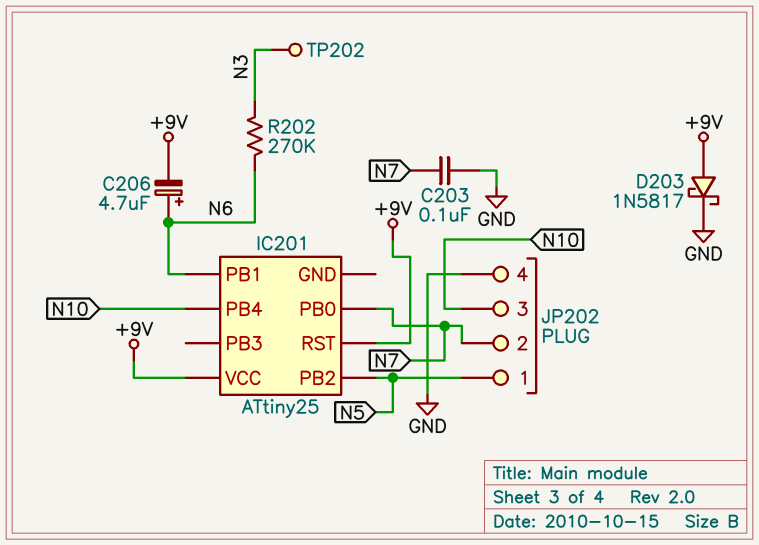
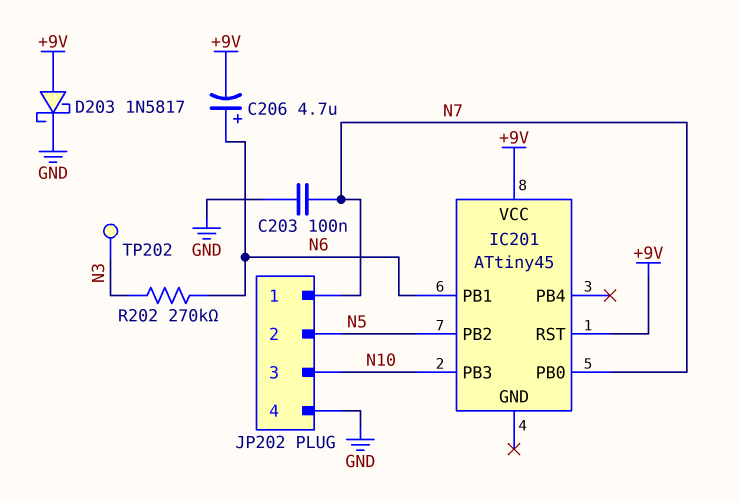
IC201: ATtiny25 -> ATtiny45
IC201 pin PB3: none -> N10
IC201 pin PB4: N10 -> none
JP202 pin 1: N5 -> N7
JP202 pin 2: N7 -> N5

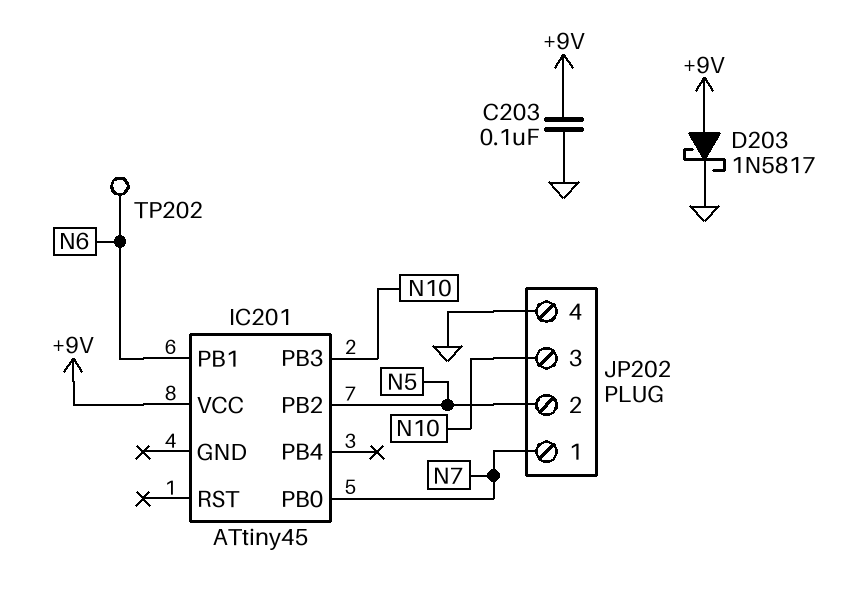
C203: 100nF (GND, N7) -> 100nF (+9V, GND)
C206: 4.7uF (plus N6, minus +9V) -> none
IC201 pin RST: +9V -> none
R202: 270k (N3, N6) -> none
TP202: test point (N3) -> test point (N6)

